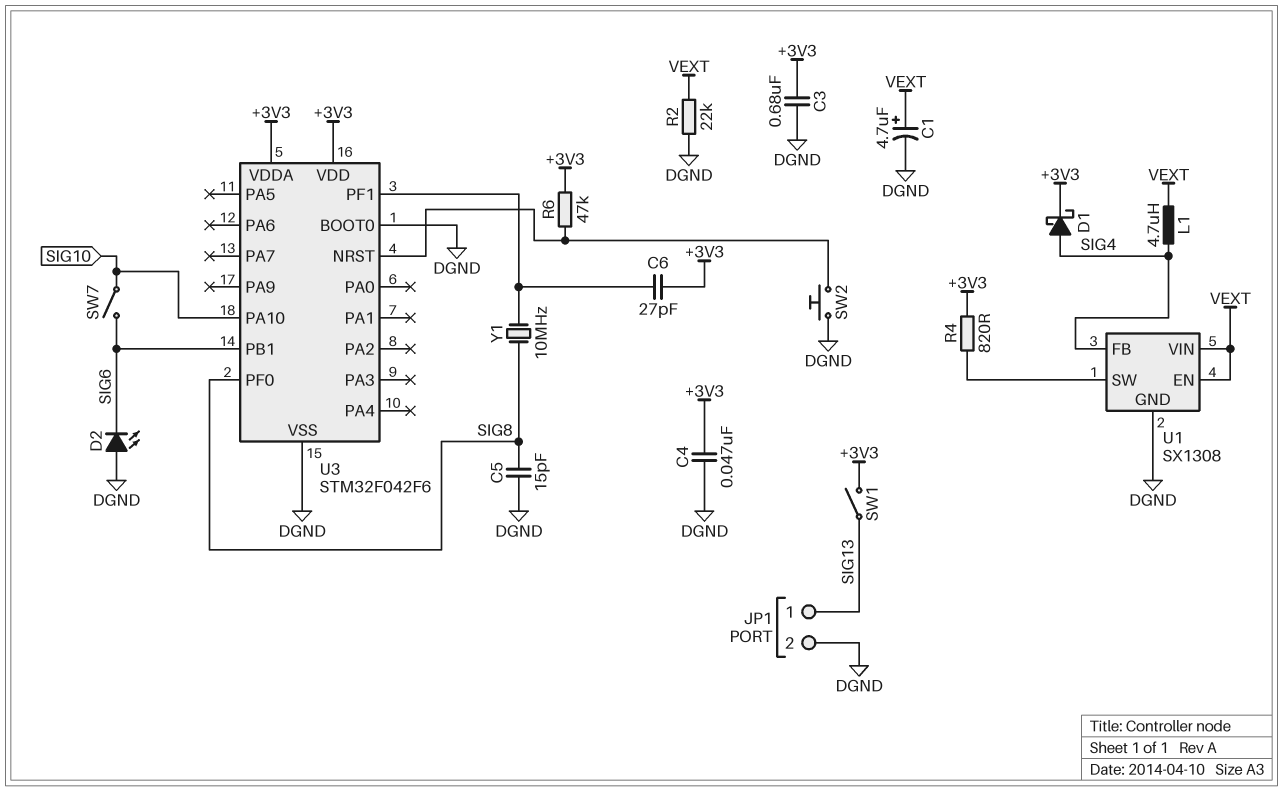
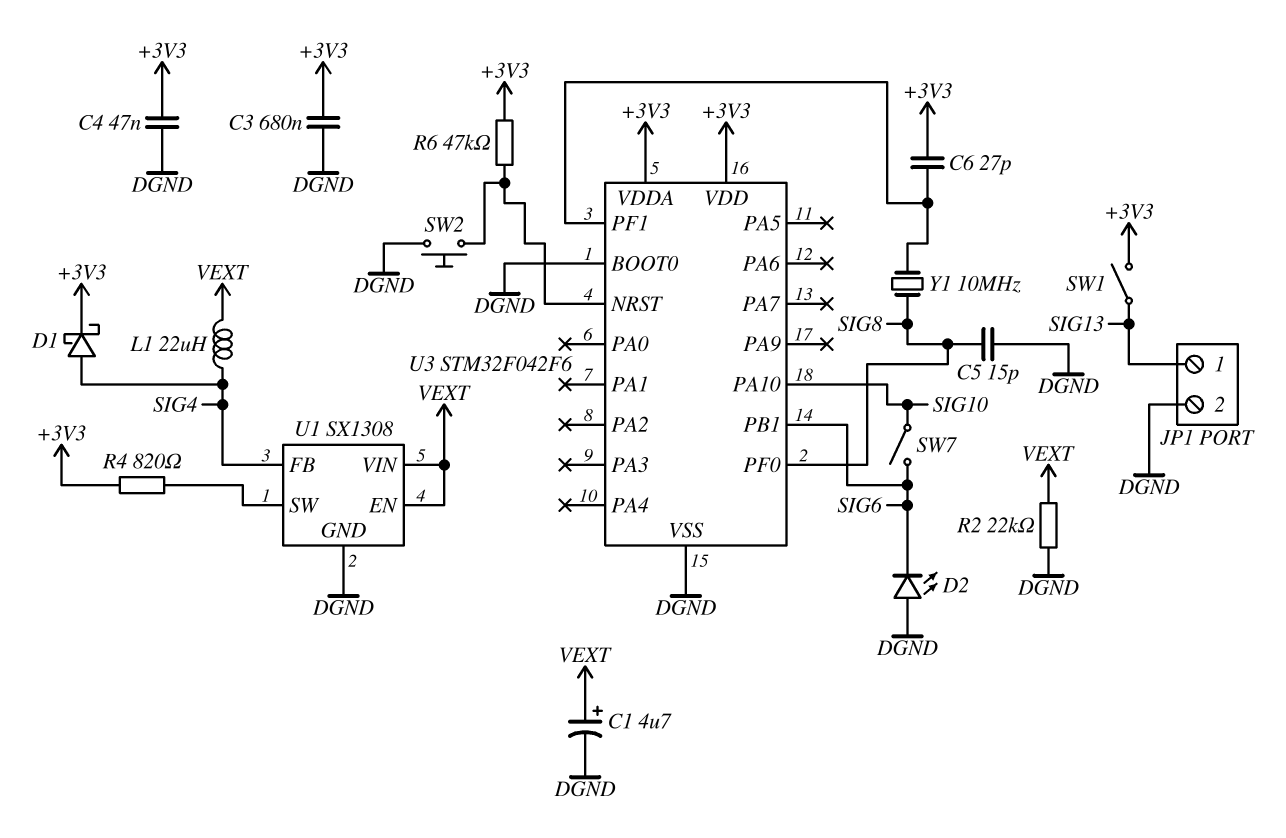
L1: 4.7uH (SIG4, VEXT) -> 22uH (SIG4, VEXT)

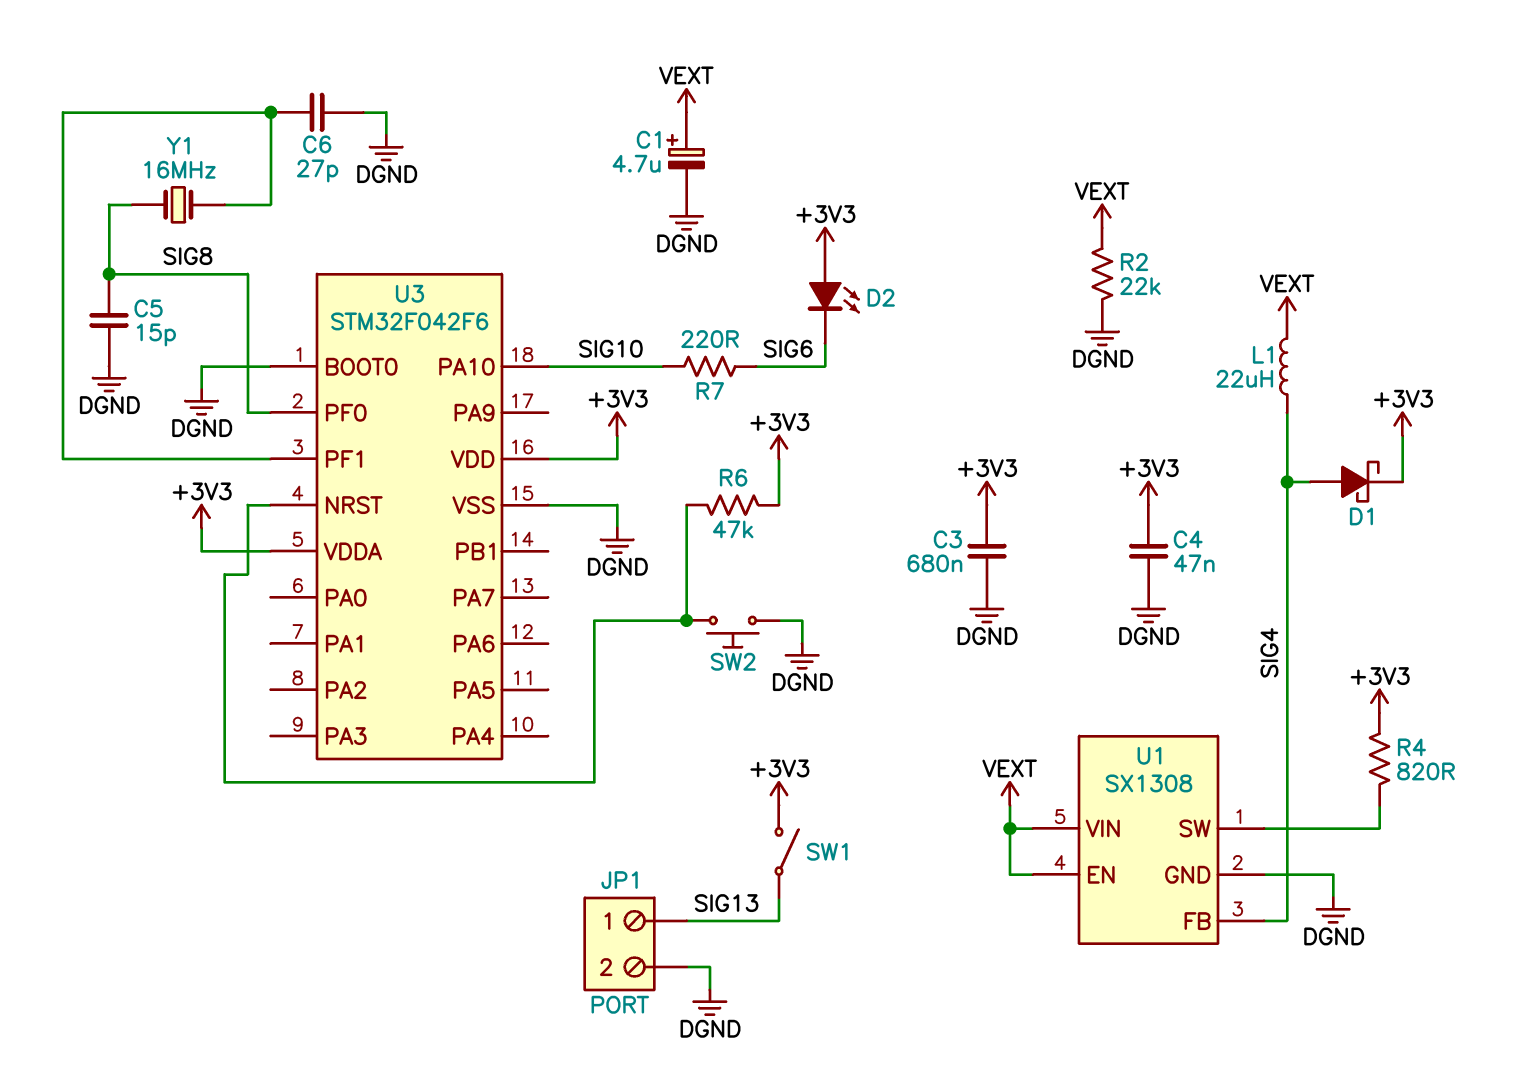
C6: 27pF (+3V3, U3/PF1) -> 27pF (DGND, U3/PF1)
D2: LED (A DGND, K SIG6) -> LED (A +3V3, K SIG6)
R7: none -> 220 (SIG6, SIG10)
SW7: switch (SIG6, SIG10) -> none
U3 pin PB1: SIG6 -> none
Y1: 10MHz (SIG8, U3/PF1) -> 16MHz (SIG8, U3/PF1)

